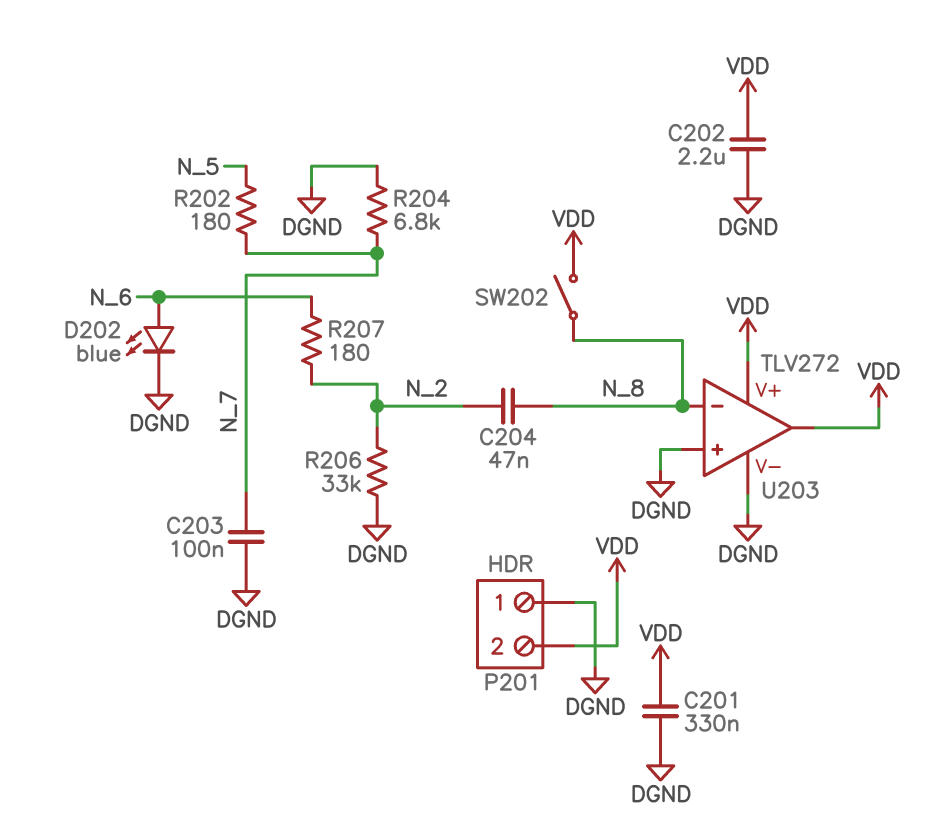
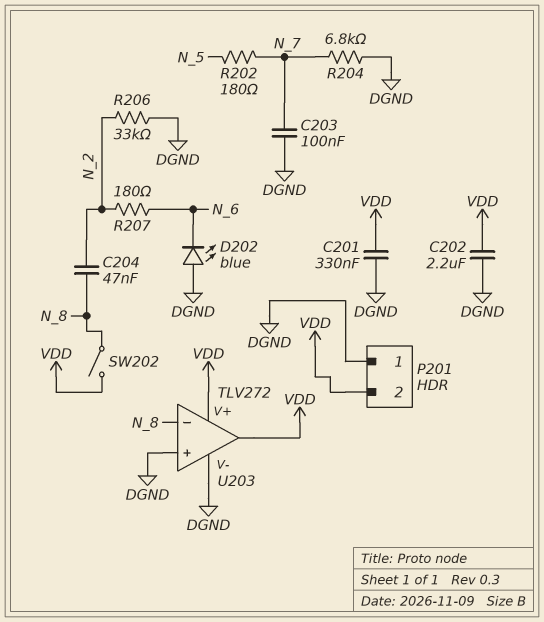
D202: LED blue (A N_6, K DGND) -> LED blue (A DGND, K N_6)

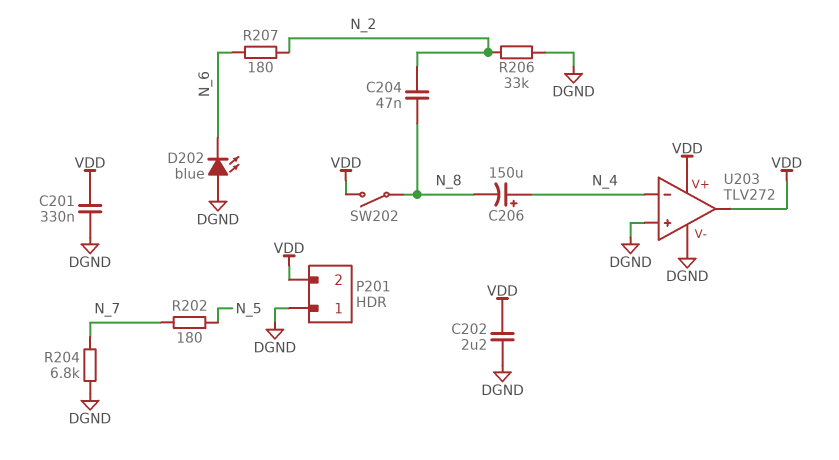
C203: 100nF (DGND, N_7) -> none
C206: none -> 150uF (plus N_4, minus N_8)
U203 pin in-: N_8 -> N_4

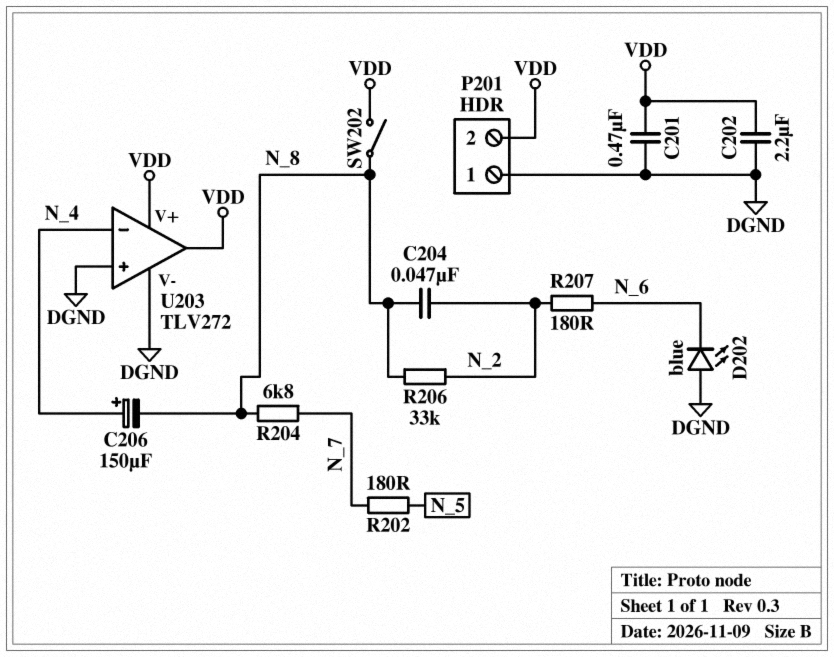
C201: 330nF (DGND, VDD) -> 470nF (DGND, VDD)
R204: 6.8k (DGND, N_7) -> 6.8k (N_7, N_8)
R206: 33k (DGND, N_2) -> 33k (N_2, N_8)

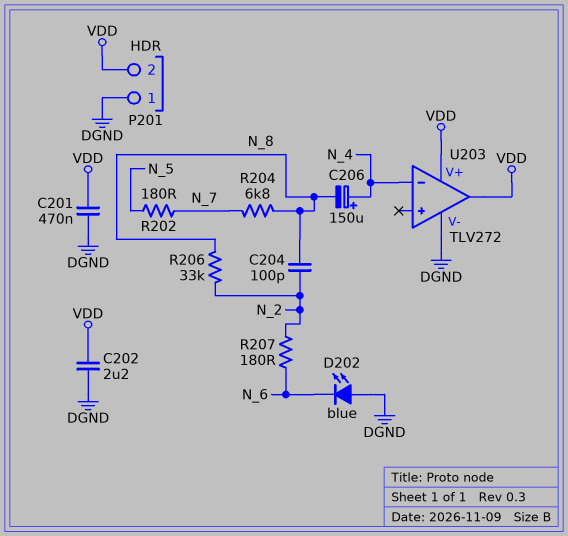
C204: 47nF (N_2, N_8) -> 100pF (N_2, N_8)
SW202: switch (N_8, VDD) -> none
U203 pin in+: DGND -> none

